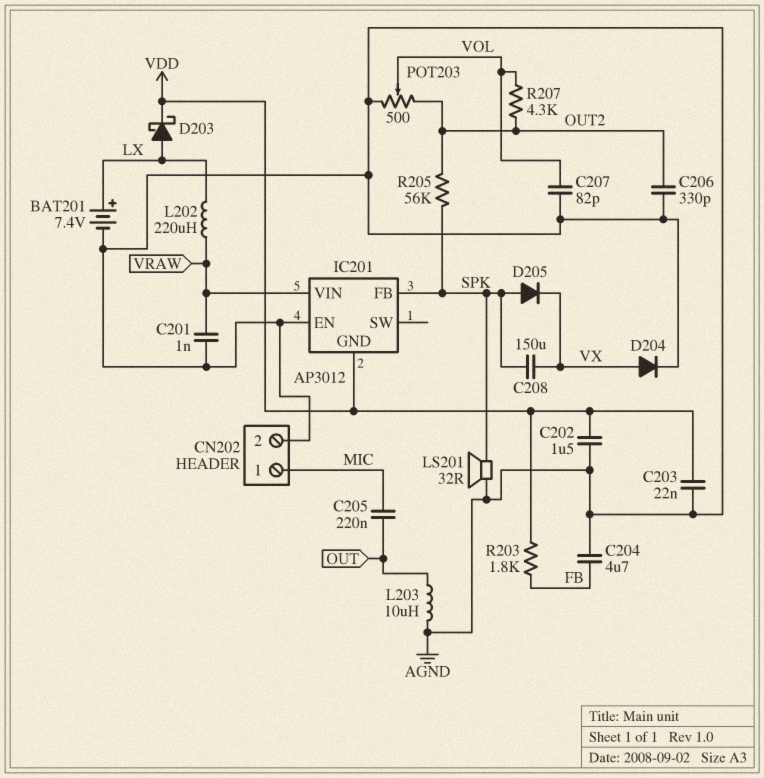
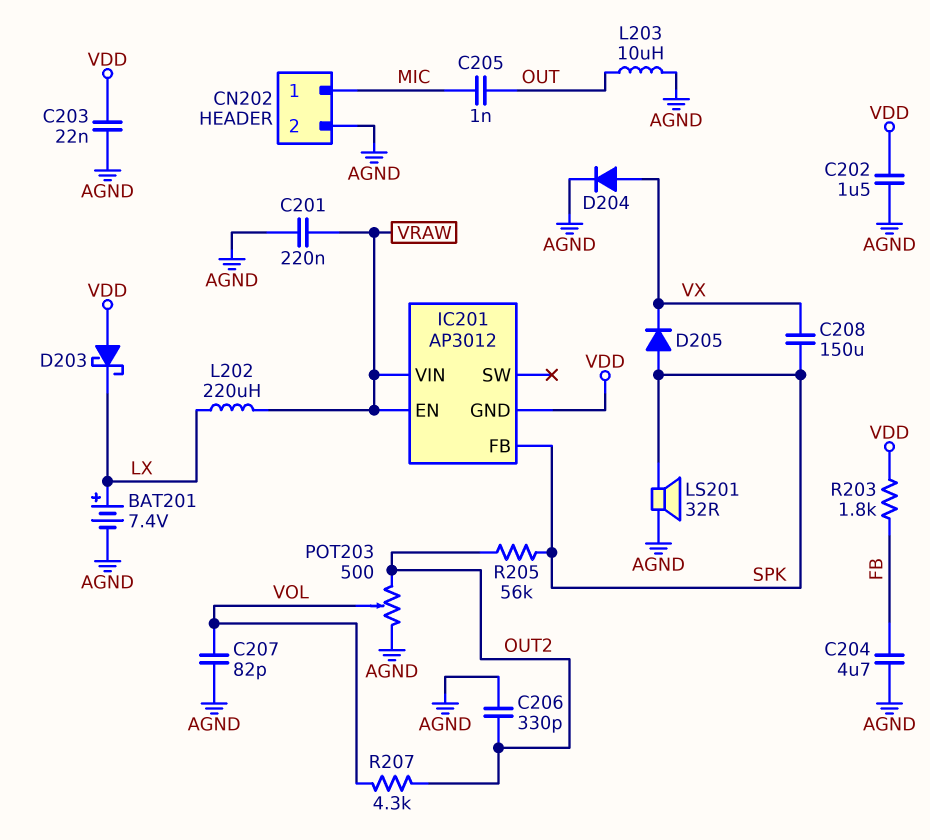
C201: 1nF (AGND, VRAW) -> 220nF (AGND, VRAW)
C205: 220nF (MIC, OUT) -> 1nF (MIC, OUT)
D203: schottky (A LX, K VDD) -> schottky (A VDD, K LX)
IC201 pin EN: AGND -> VRAW

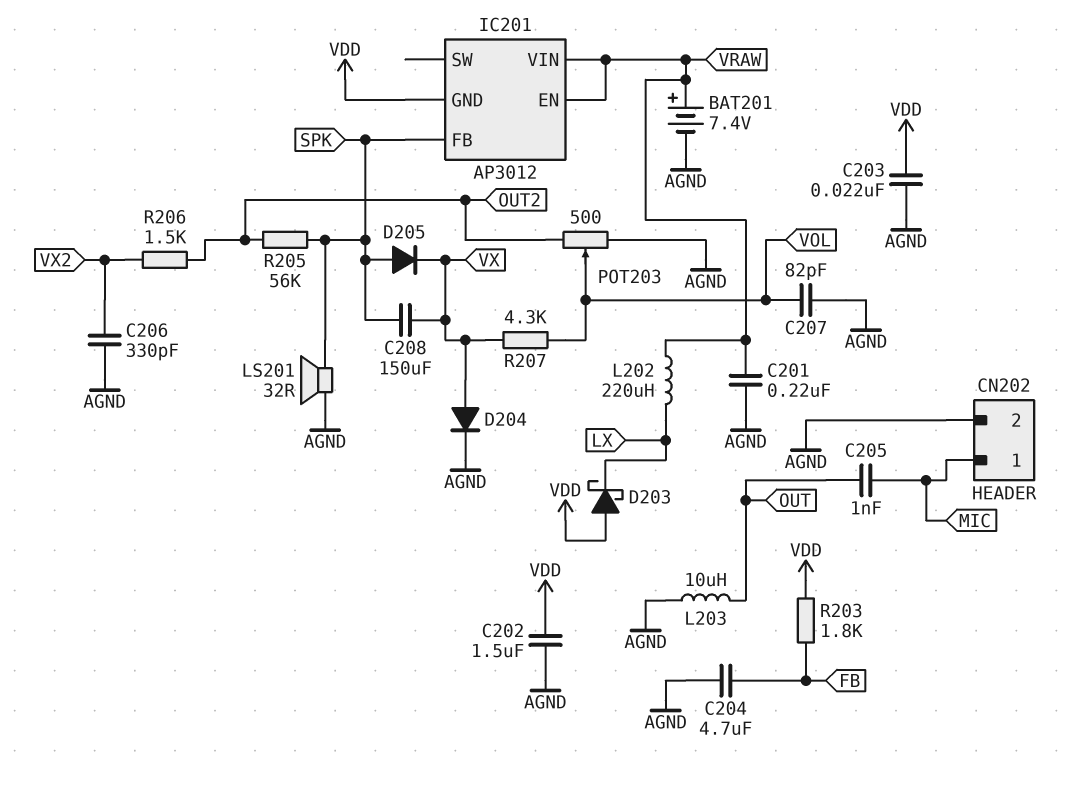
BAT201: 7.4V (plus LX, minus AGND) -> 7.4V (plus VRAW, minus AGND)
C206: 330pF (AGND, OUT2) -> 330pF (AGND, VX2)
R206: none -> 1.5k (OUT2, VX2)
R207: 4.3k (OUT2, VOL) -> 4.3k (VOL, VX)

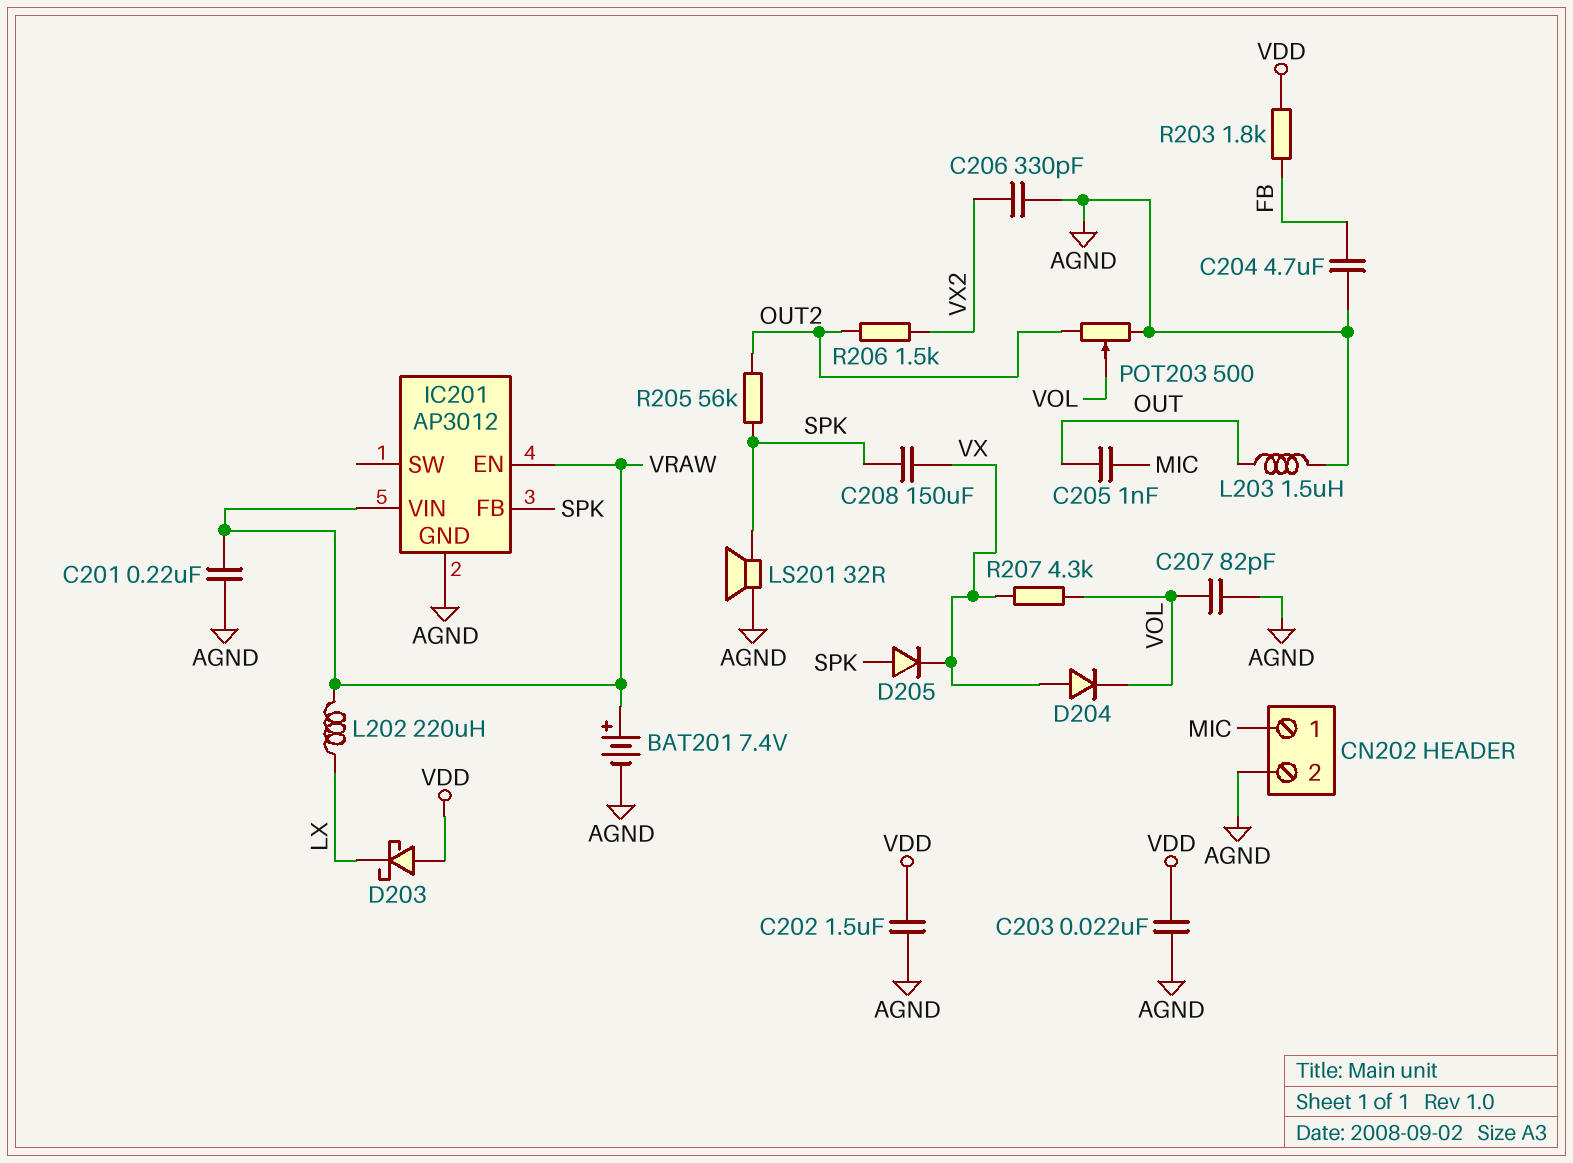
D204: diode (A VX, K AGND) -> diode (A VX, K VOL)
IC201 pin GND: VDD -> AGND
L203: 10uH (AGND, OUT) -> 1.5uH (AGND, OUT)

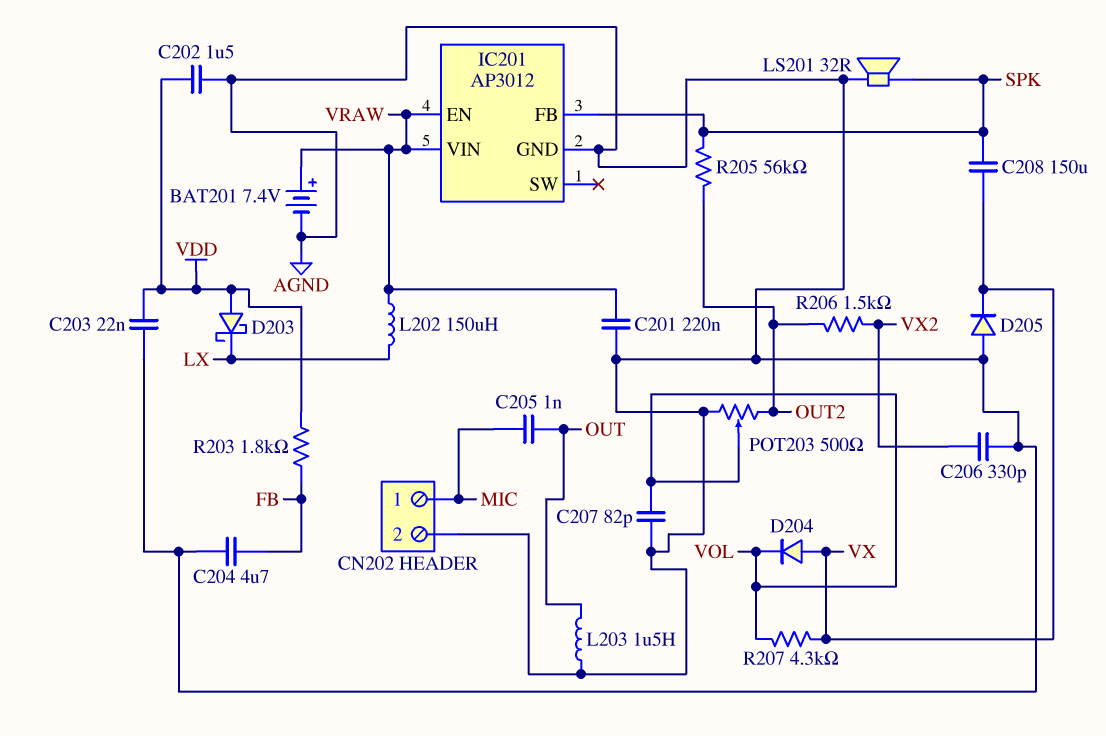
D205: diode (A SPK, K VX) -> diode (A AGND, K VX)
L202: 220uH (LX, VRAW) -> 150uH (LX, VRAW)

